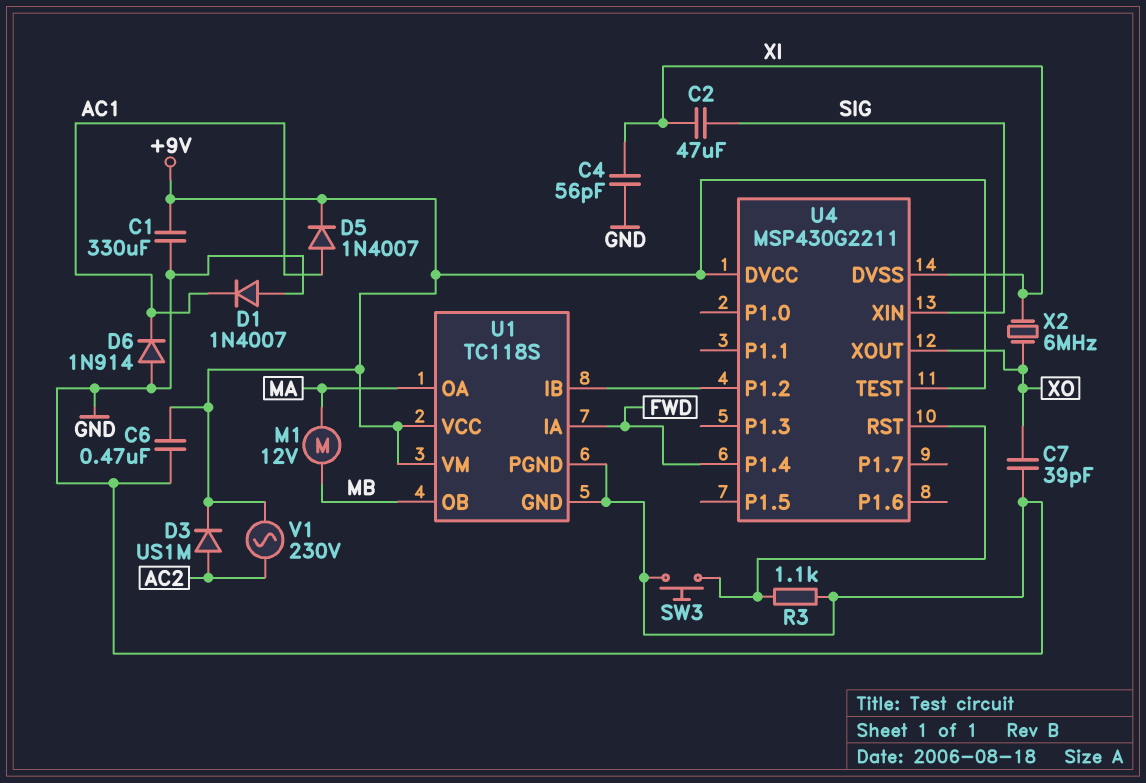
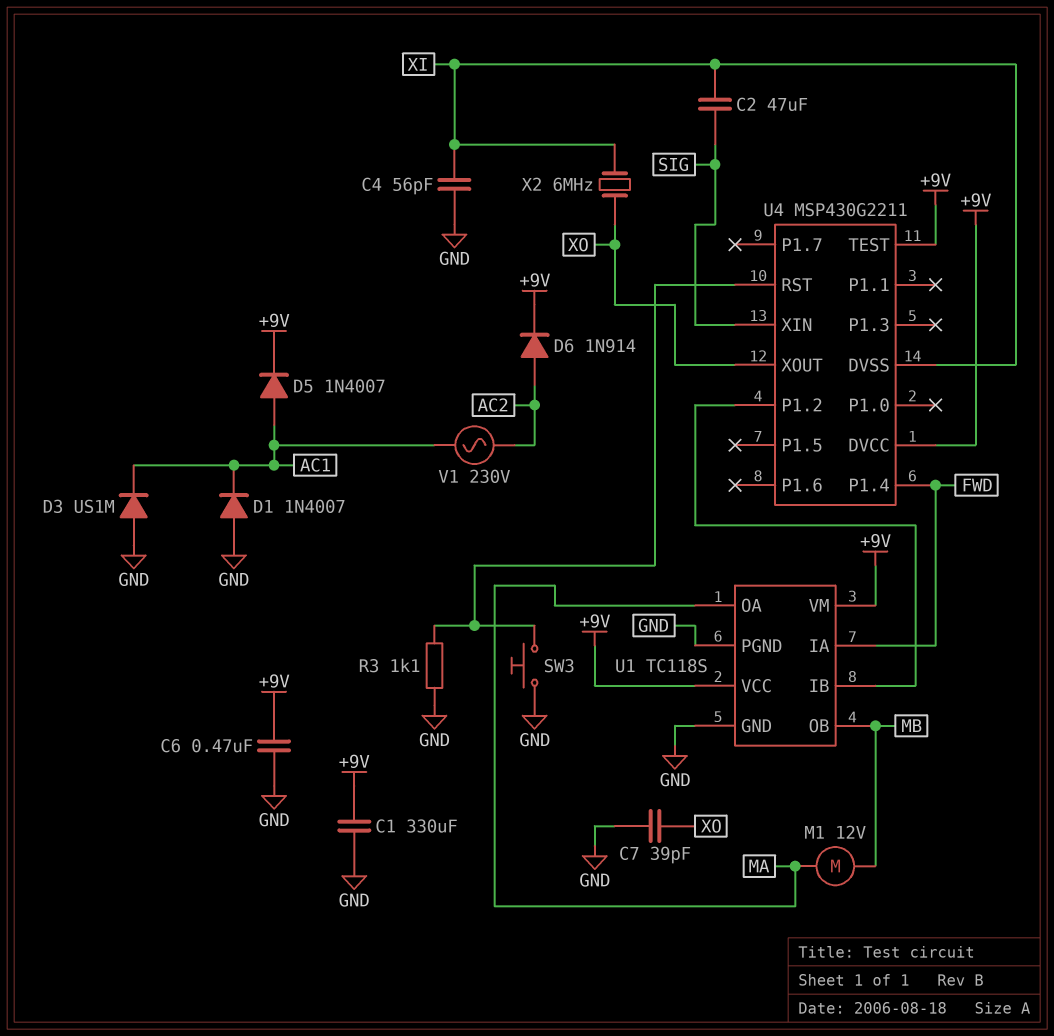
D3: diode US1M (A AC2, K +9V) -> diode US1M (A GND, K AC1)
D6: diode 1N914 (A GND, K AC1) -> diode 1N914 (A AC2, K +9V)
V1: AC 230V (+9V, AC2) -> AC 230V (AC1, AC2)

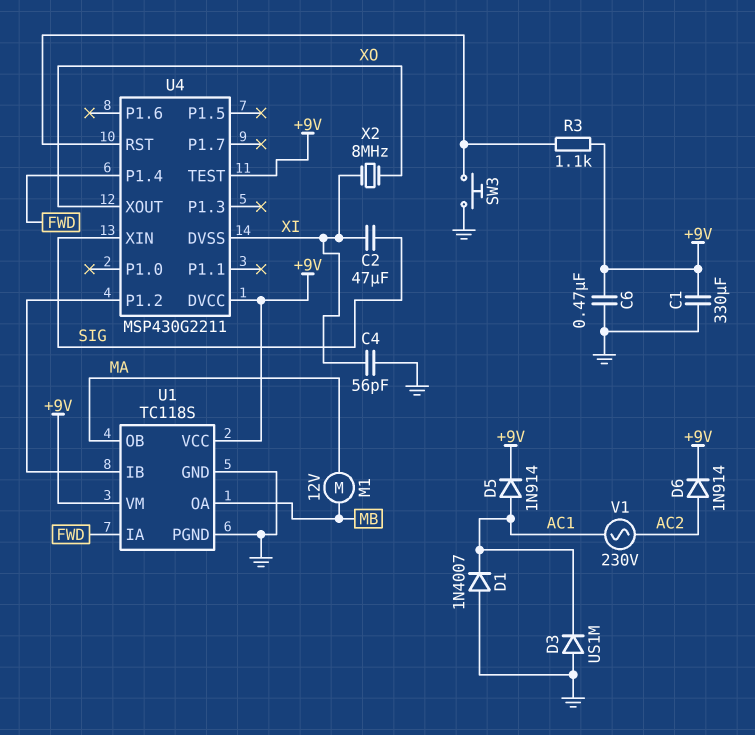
C7: 39pF (GND, XO) -> none
D5: diode 1N4007 (A AC1, K +9V) -> diode 1N914 (A AC1, K +9V)
R3: 1.1k (GND, U4/RST) -> 1.1k (+9V, U4/RST)
U1 pin OA: MA -> MB
U1 pin OB: MB -> MA
X2: 6MHz (XI, XO) -> 8MHz (XI, XO)

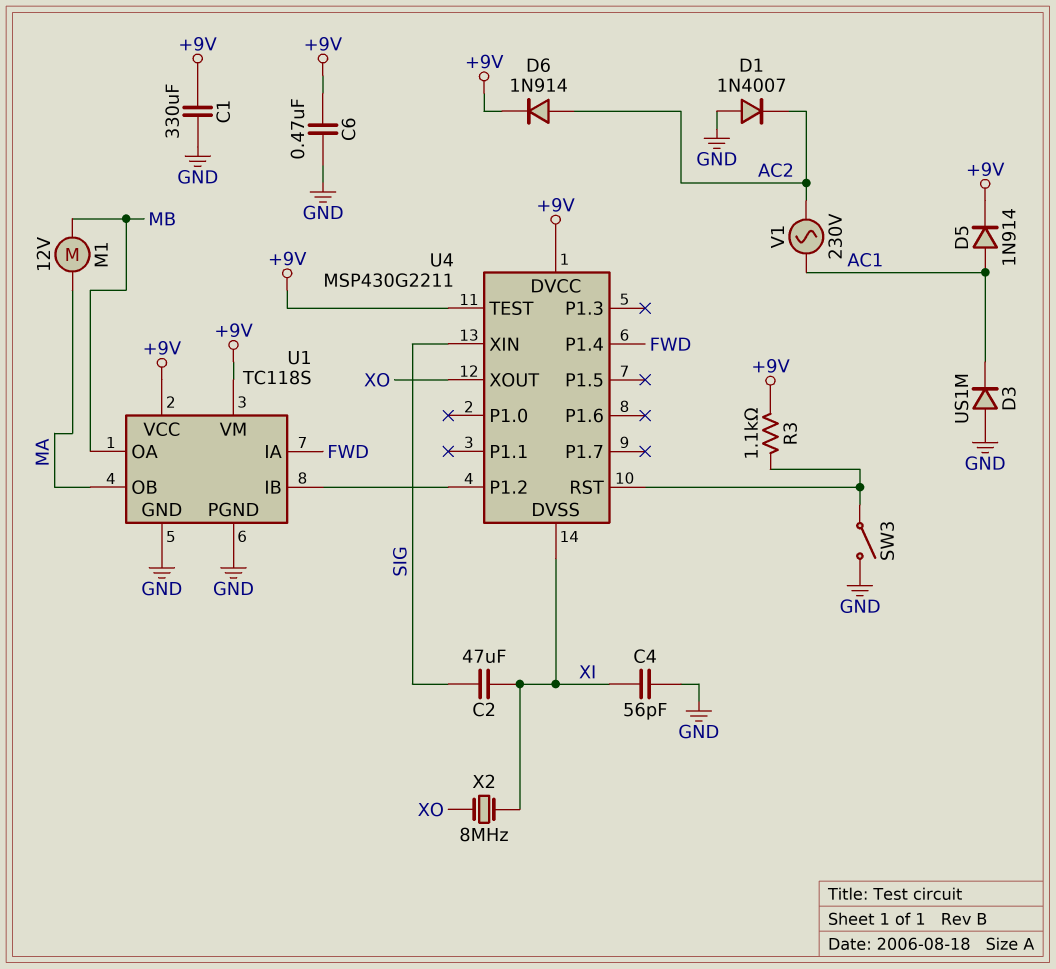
D1: diode 1N4007 (A GND, K AC1) -> diode 1N4007 (A GND, K AC2)
SW3: button (GND, U4/RST) -> switch (GND, U4/RST)

